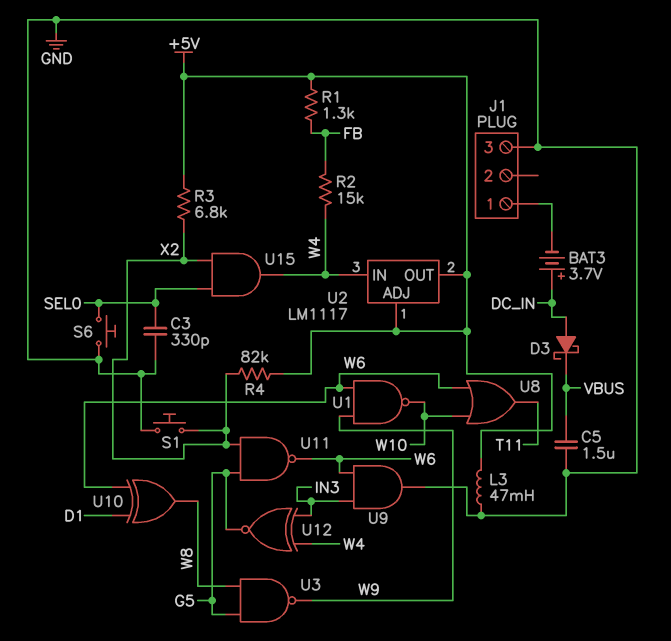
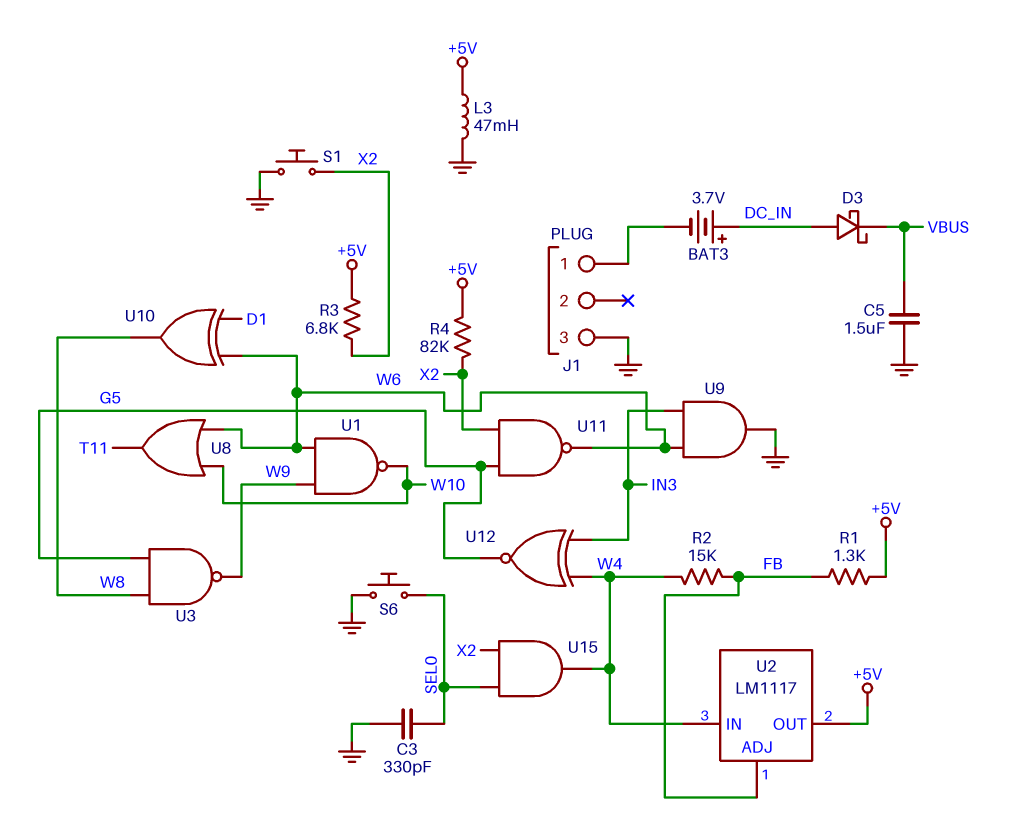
U2 pin ADJ: +5V -> FB

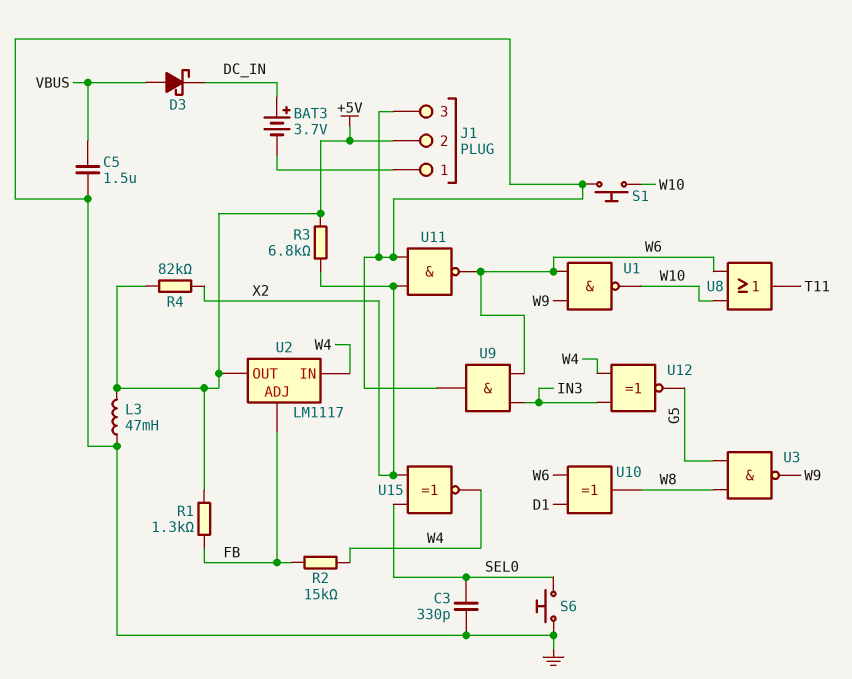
D3: schottky (A DC_IN, K VBUS) -> schottky (A VBUS, K DC_IN)
J1 pin 2: none -> +5V
S1: button (GND, X2) -> button (GND, W10)
U11: NAND (in G5, in X2, out W6) -> NAND (in GND, in X2, out W6)
U15: AND (in SEL0, in X2, out W4) -> XNOR (in SEL0, in X2, out W4)

